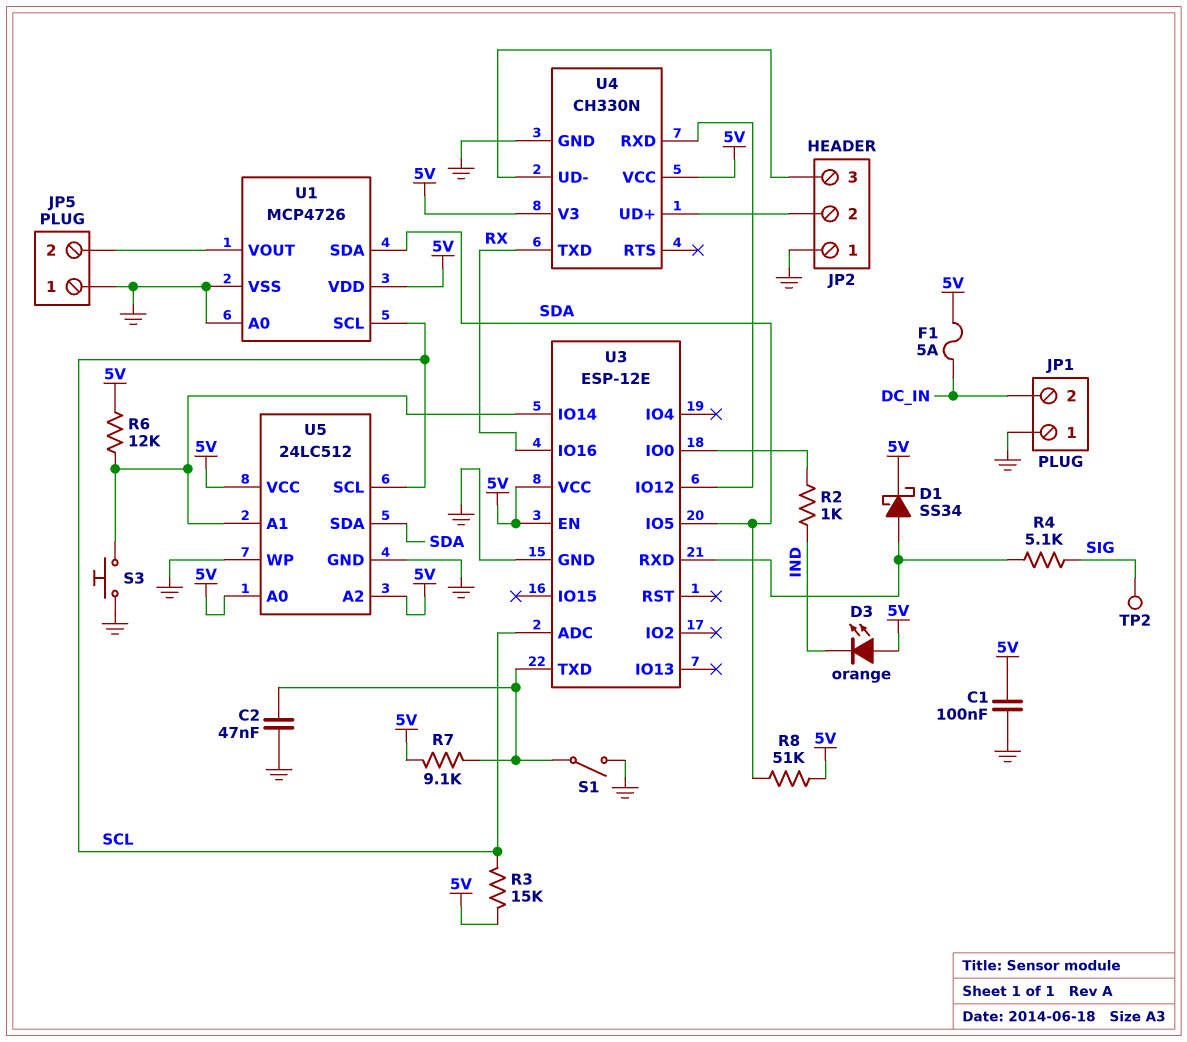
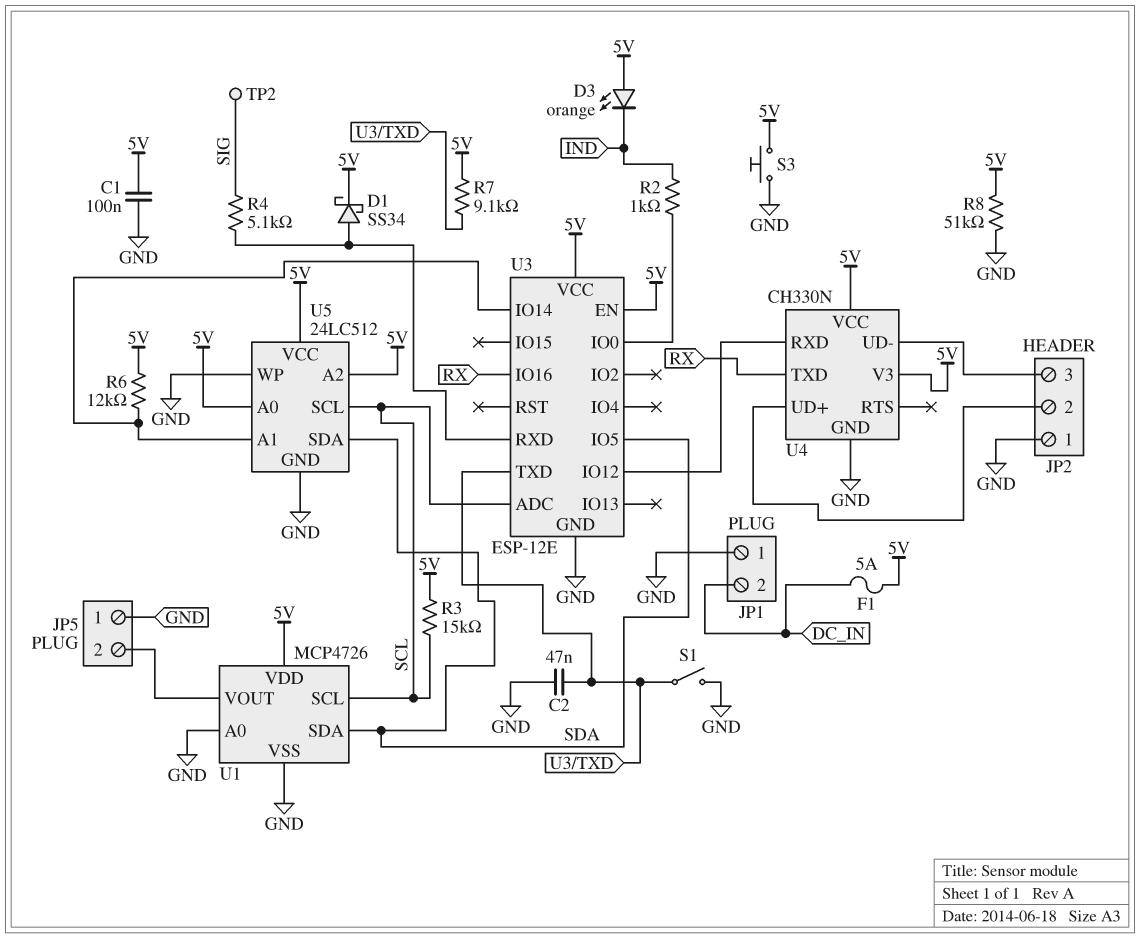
R8: 51k (5V, SDA) -> 51k (5V, GND)
S3: button (GND, U3/IO14) -> button (5V, GND)

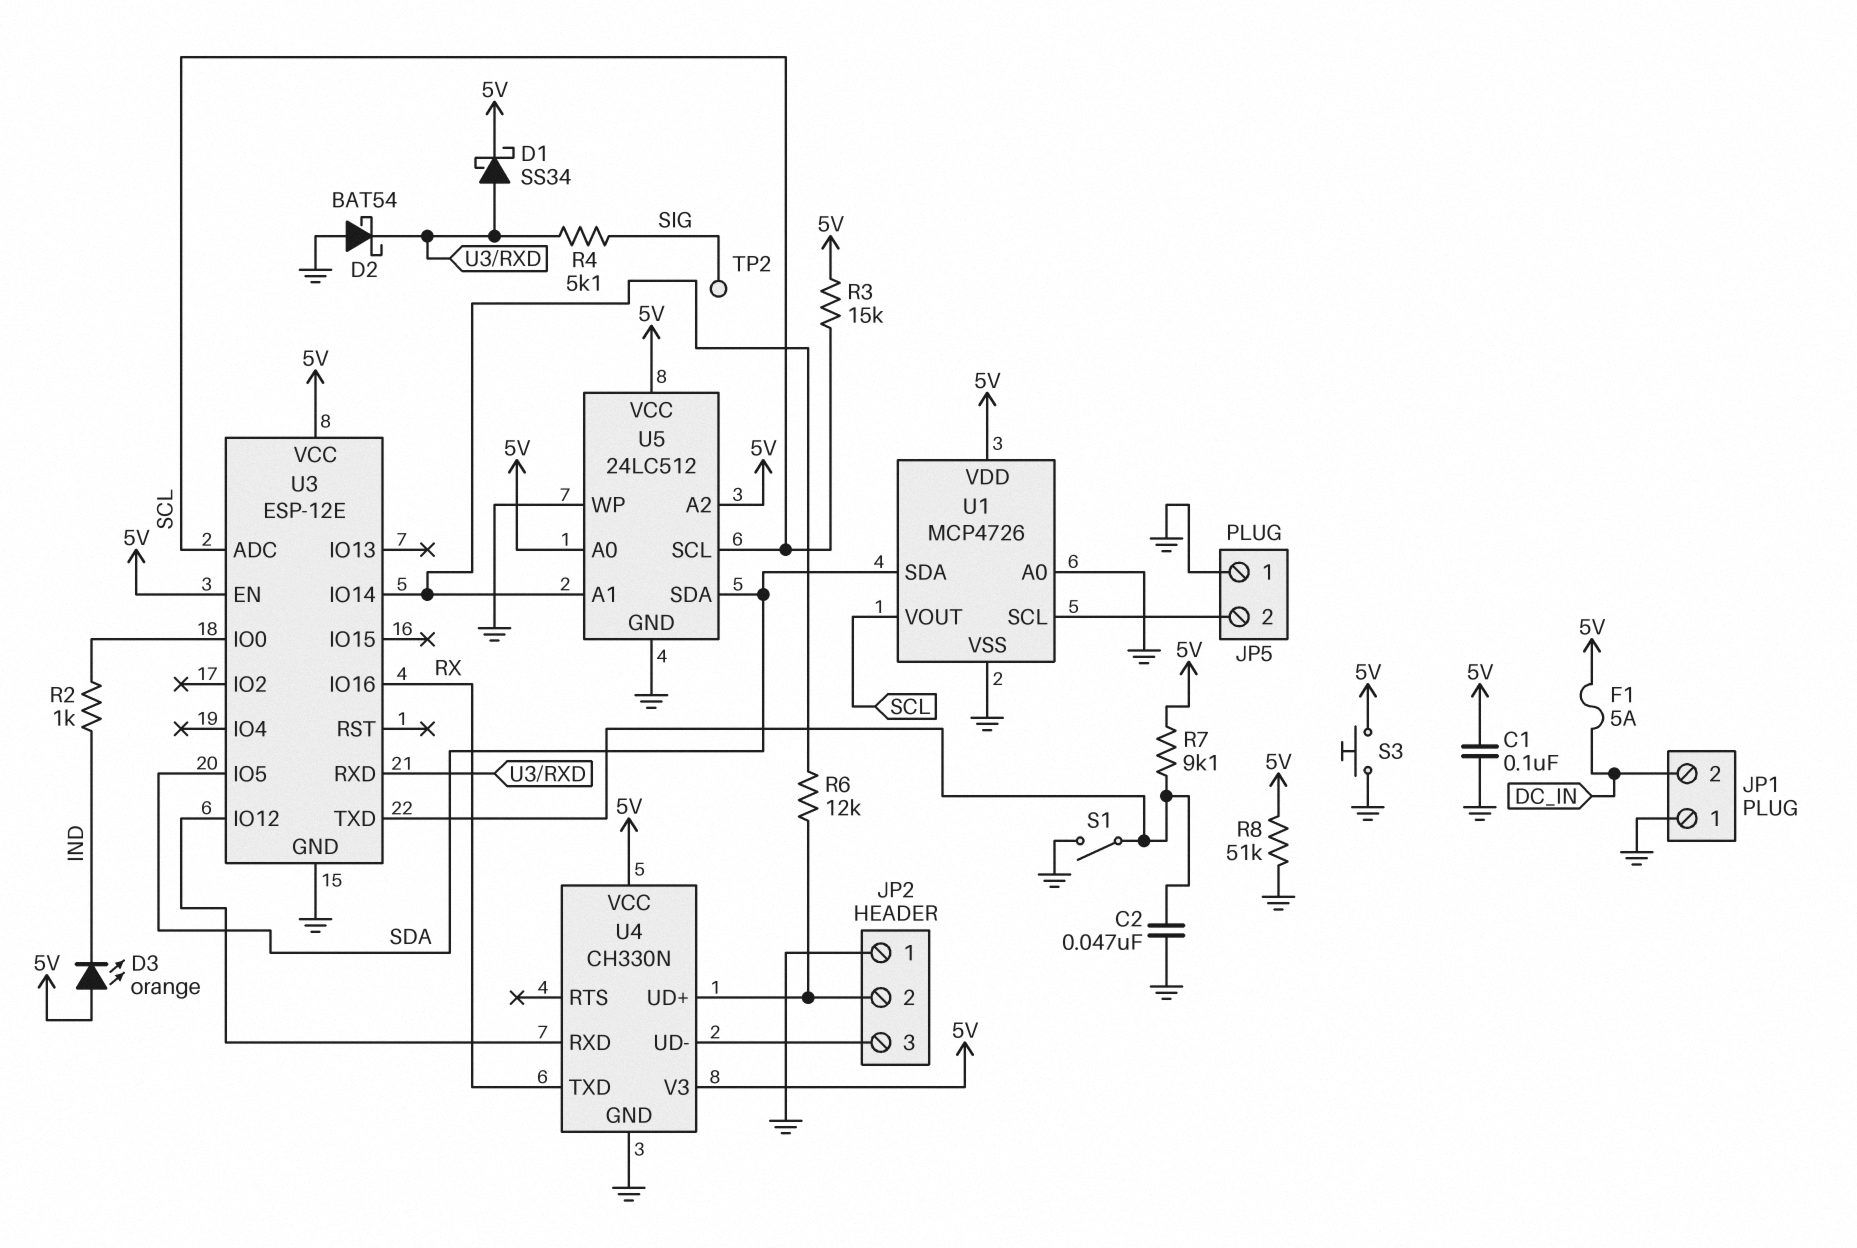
D2: none -> schottky BAT54 (A GND, K U3/RXD)
R6: 12k (5V, U3/IO14) -> 12k (JP2/2, U3/IO14)
U1 pin SCL: SCL -> JP5/2
U1 pin VOUT: JP5/2 -> SCL

